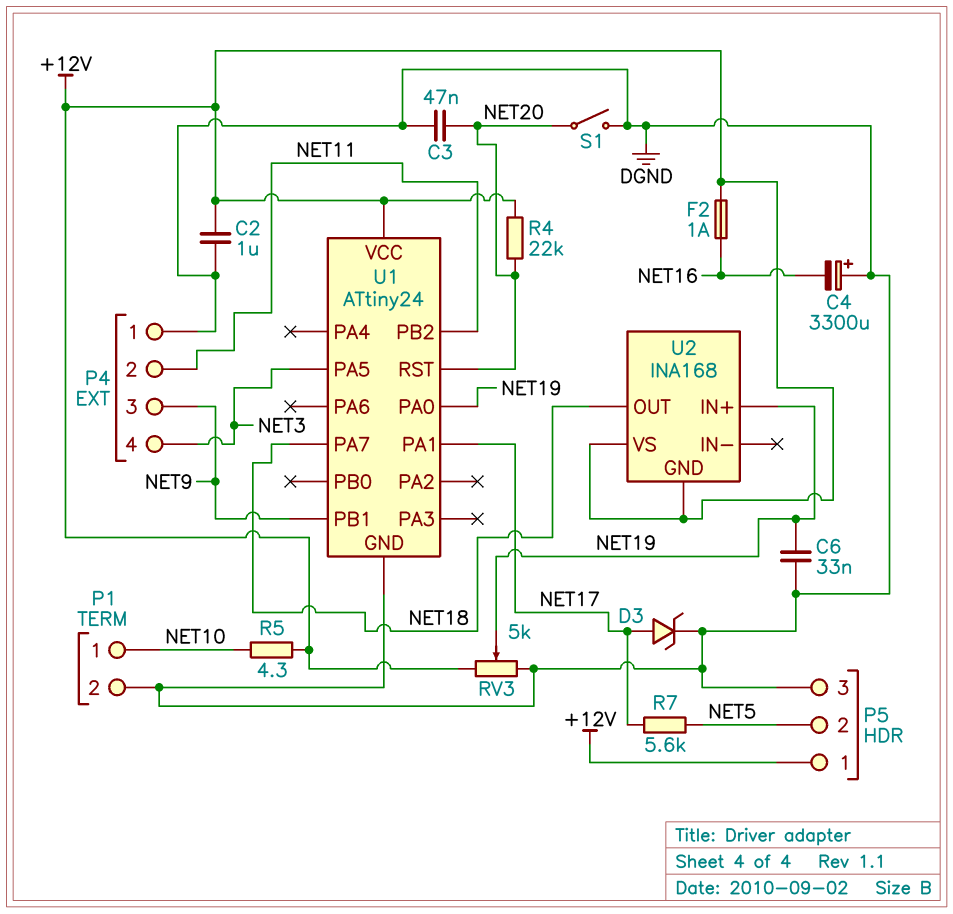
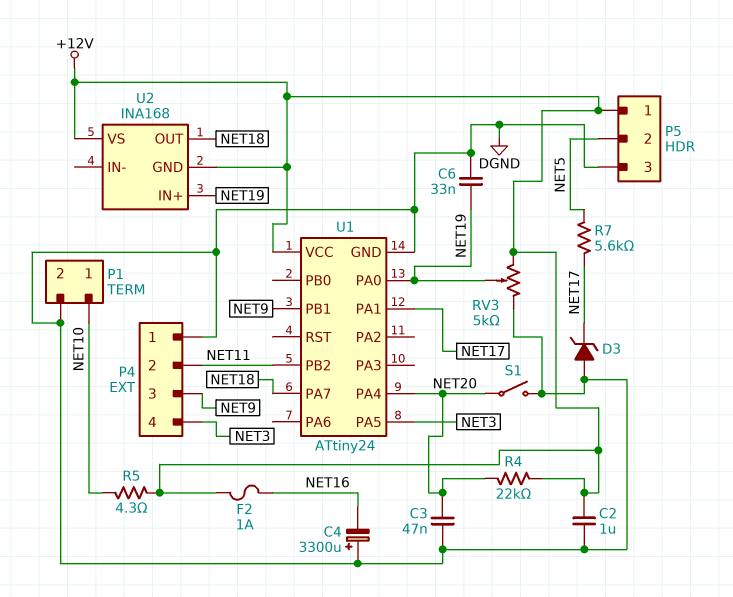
D3: zener (A NET17, K DGND) -> zener (A DGND, K NET17)
U1 pin PA4: none -> NET20
U1 pin RST: NET20 -> none

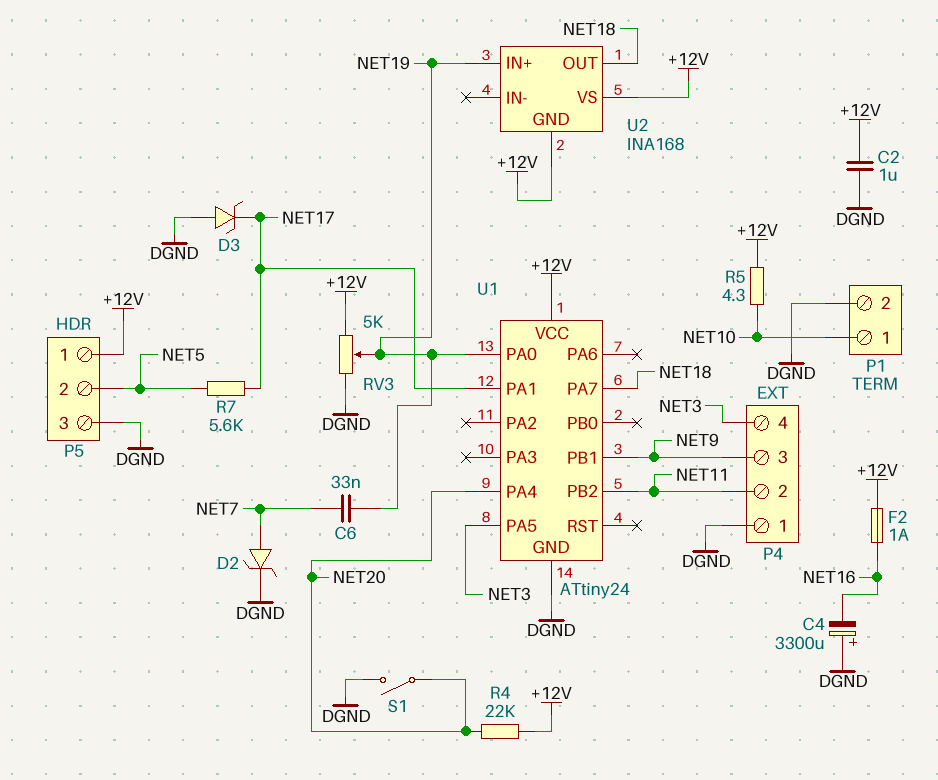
C3: 47nF (DGND, NET20) -> none
C6: 33nF (DGND, NET19) -> 33nF (NET7, NET19)
D2: none -> zener (A NET7, K DGND)

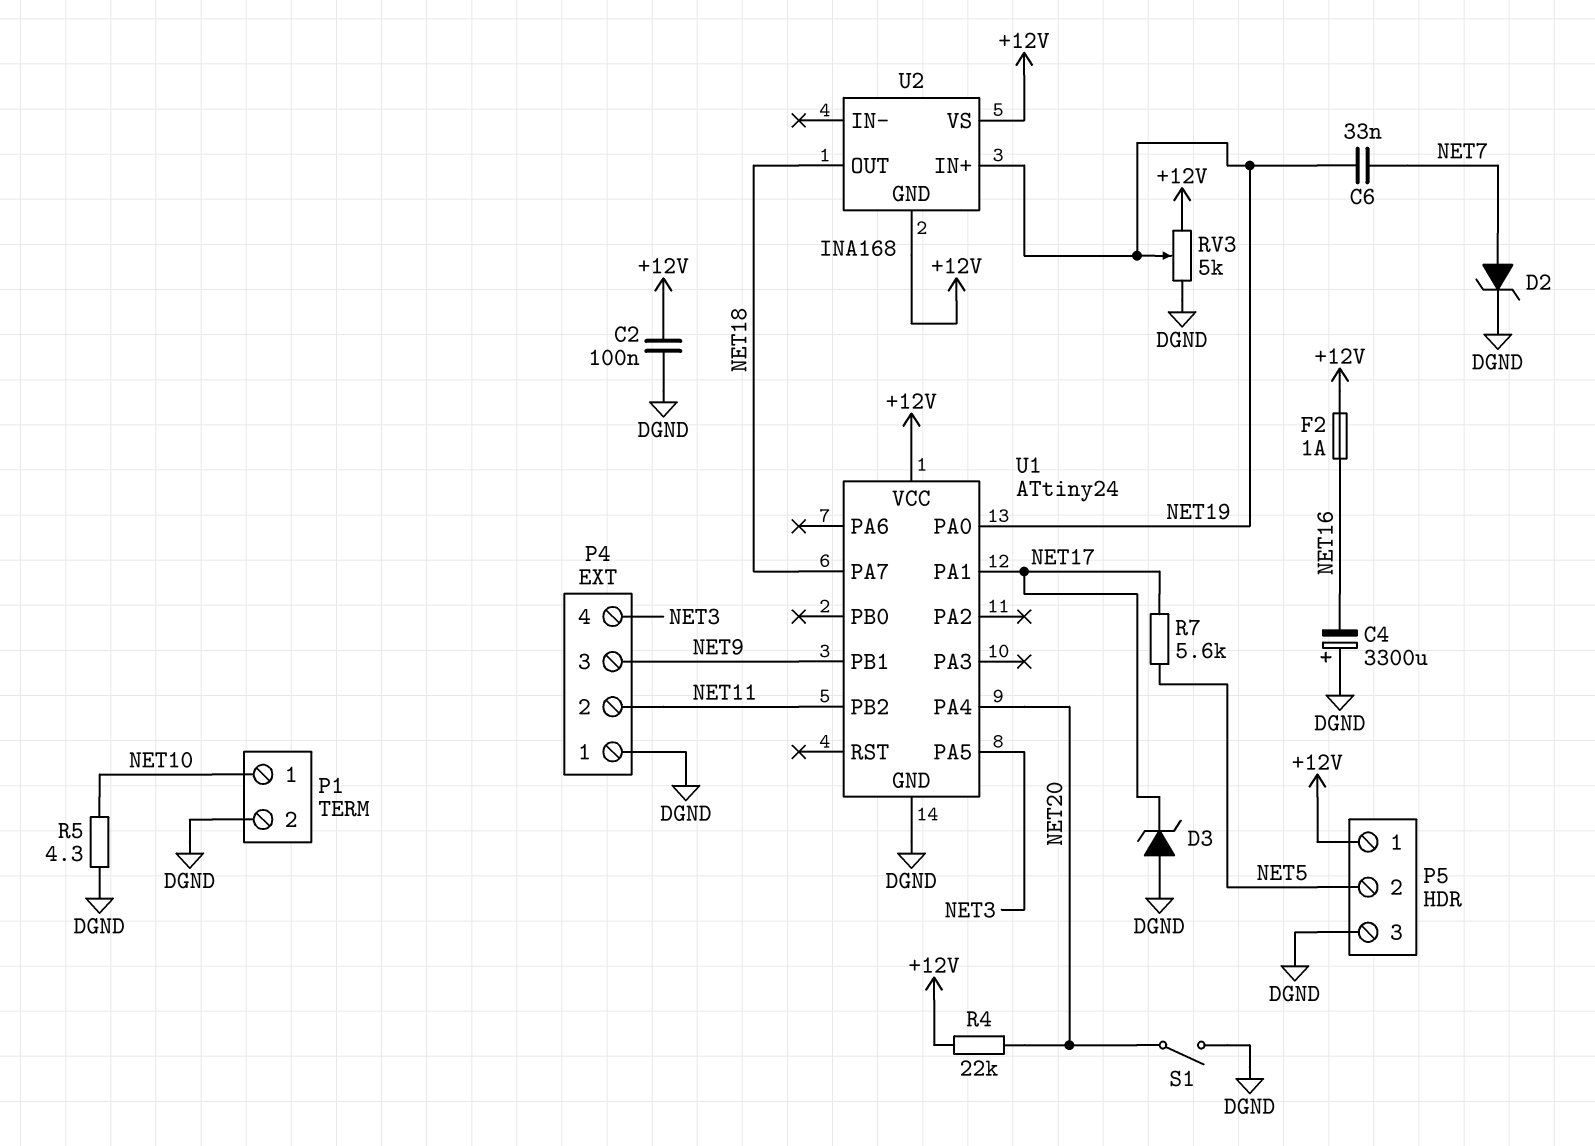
C2: 1uF (+12V, DGND) -> 100nF (+12V, DGND)
R5: 4.3 (+12V, NET10) -> 4.3 (DGND, NET10)

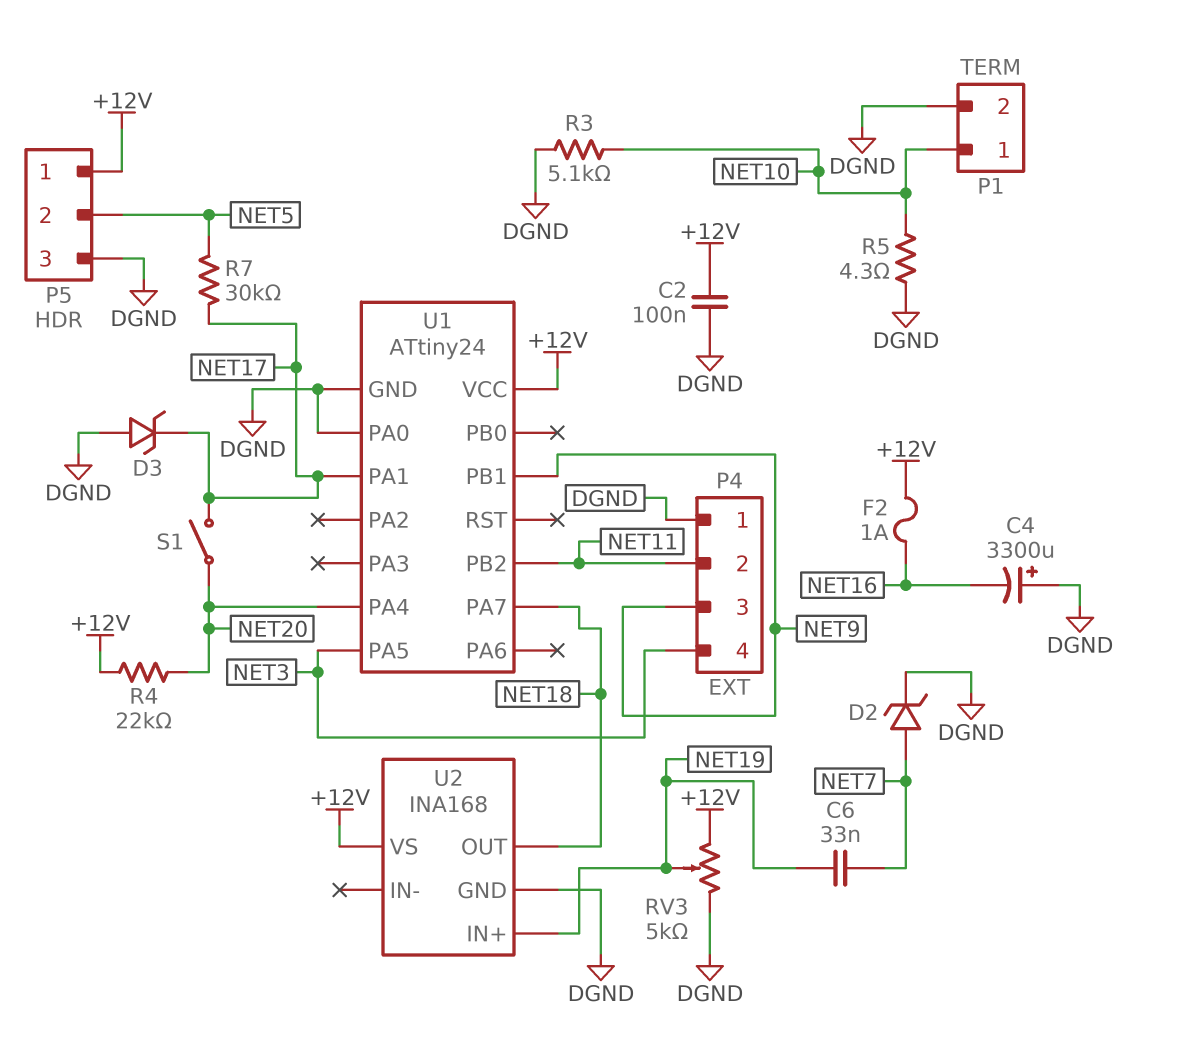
R3: none -> 5.1k (DGND, NET10)
R7: 5.6k (NET5, NET17) -> 30k (NET5, NET17)
S1: switch (DGND, NET20) -> switch (NET17, NET20)
U1 pin PA0: NET19 -> DGND
U2 pin GND: +12V -> DGND

